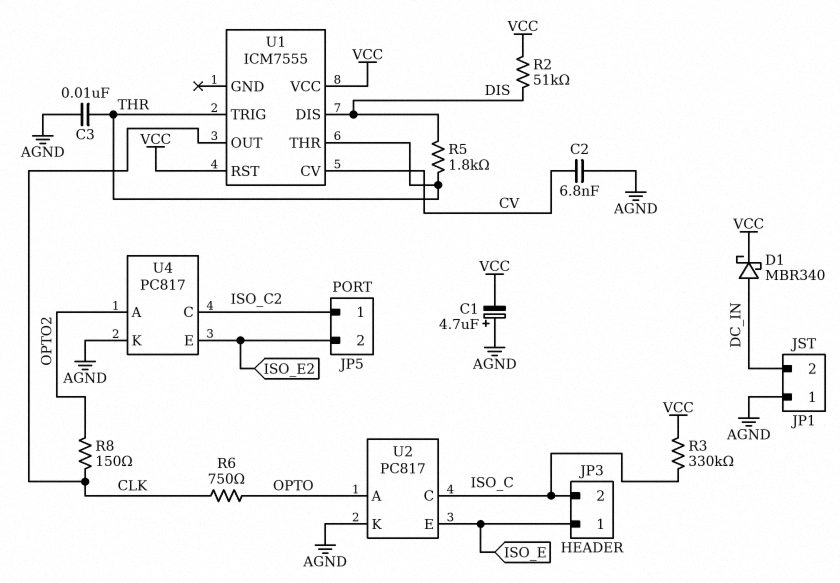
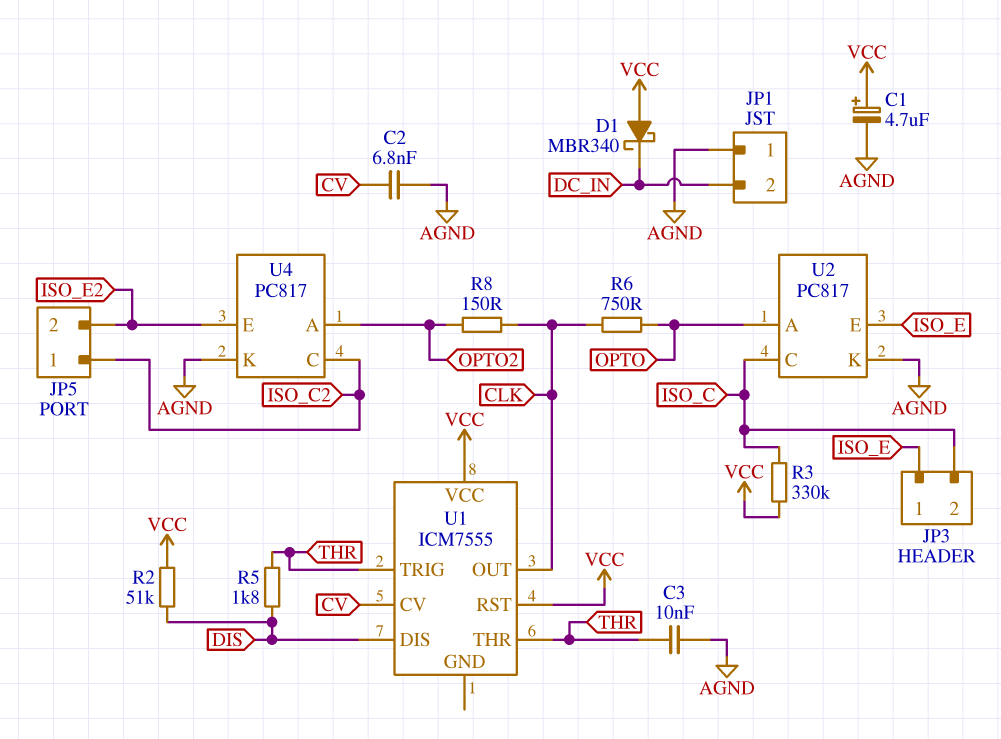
C1: 4.7uF (plus AGND, minus VCC) -> 4.7uF (plus VCC, minus AGND)
D1: schottky MBR340 (A DC_IN, K VCC) -> schottky MBR340 (A VCC, K DC_IN)

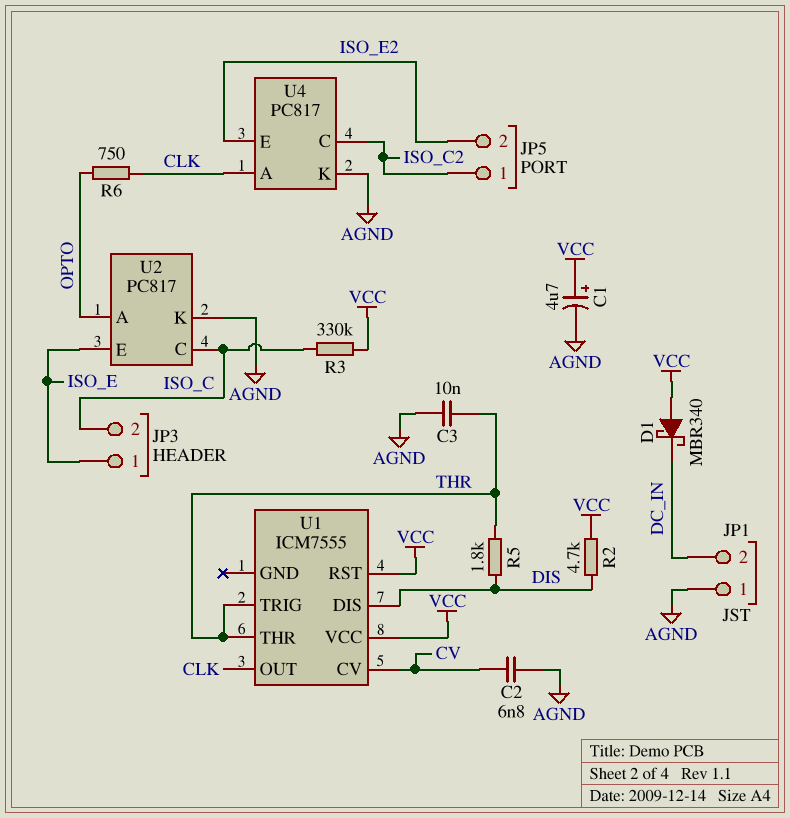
R2: 51k (DIS, VCC) -> 4.7k (DIS, VCC)
R8: 150 (CLK, OPTO2) -> none
U4 pin A: OPTO2 -> CLK

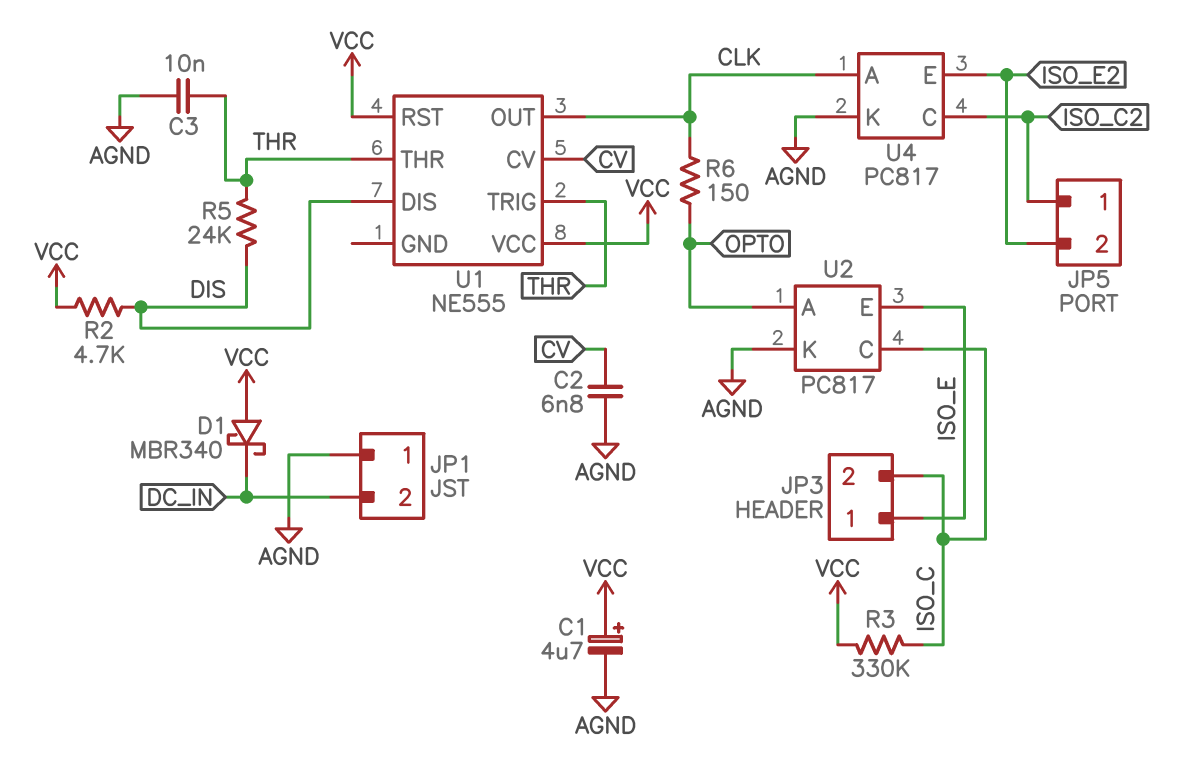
R5: 1.8k (DIS, THR) -> 24k (DIS, THR)
R6: 750 (CLK, OPTO) -> 150 (CLK, OPTO)
U1: ICM7555 -> NE555

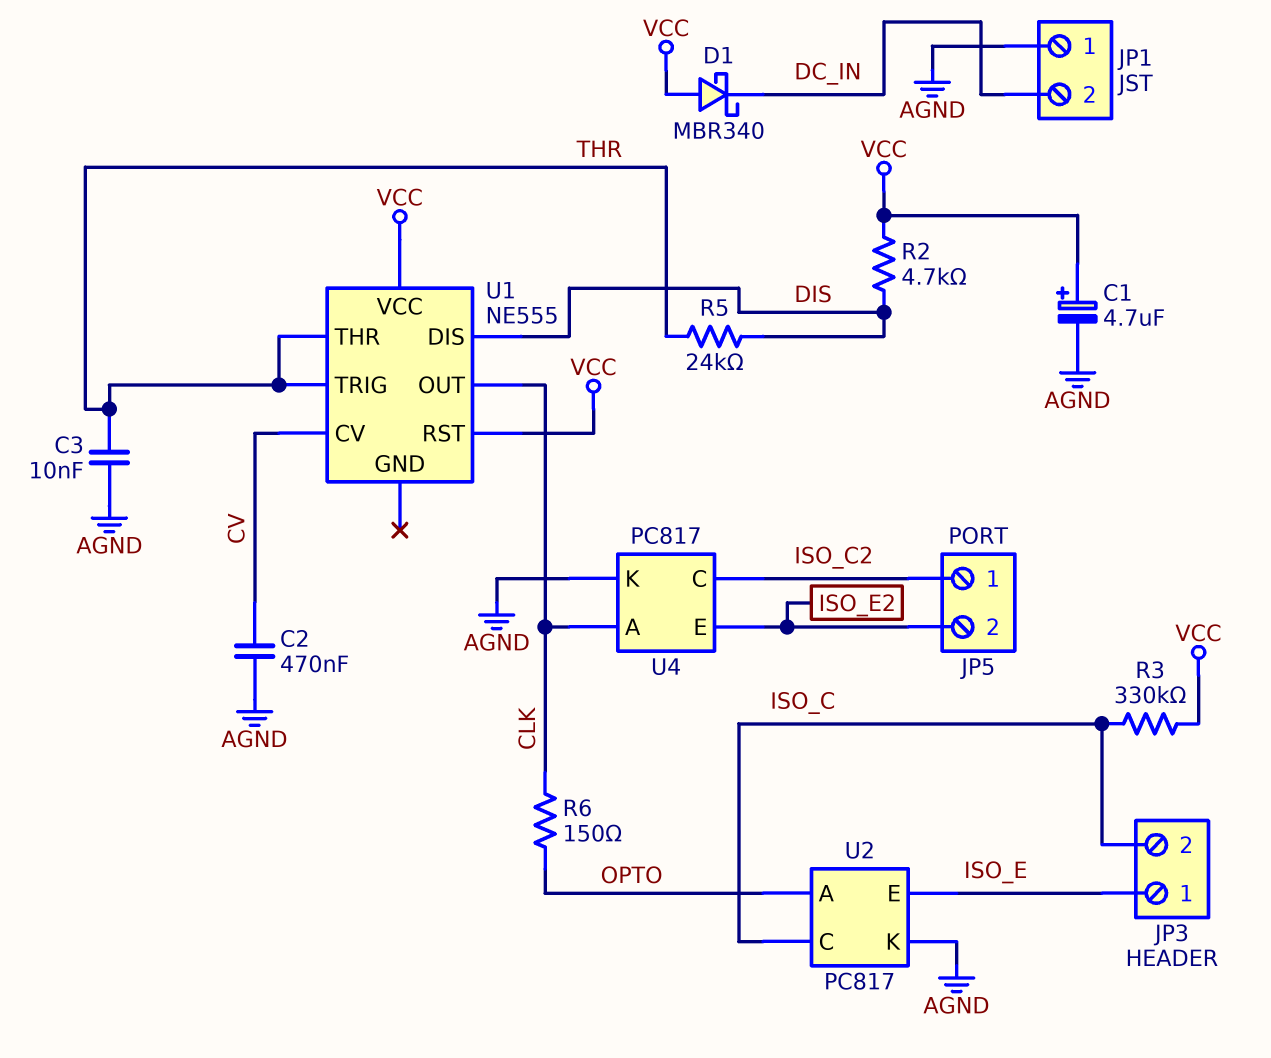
C2: 6.8nF (AGND, CV) -> 470nF (AGND, CV)

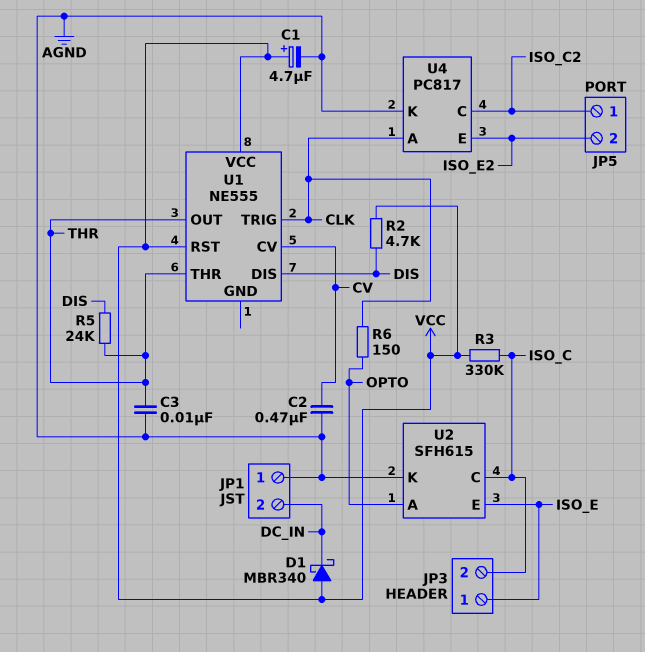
U1 pin OUT: CLK -> THR
U1 pin TRIG: THR -> CLK
U2: PC817 -> SFH615

